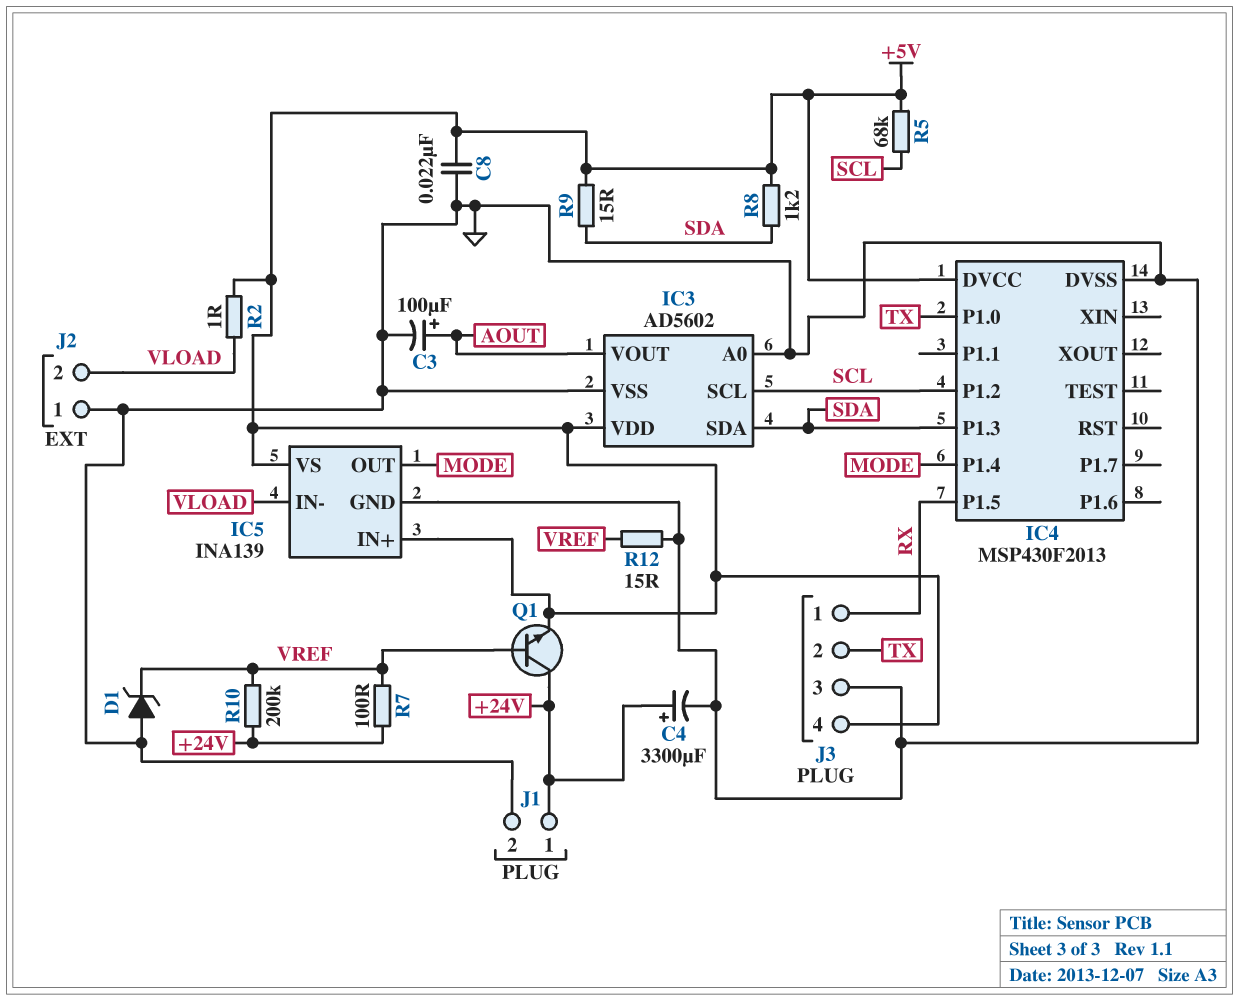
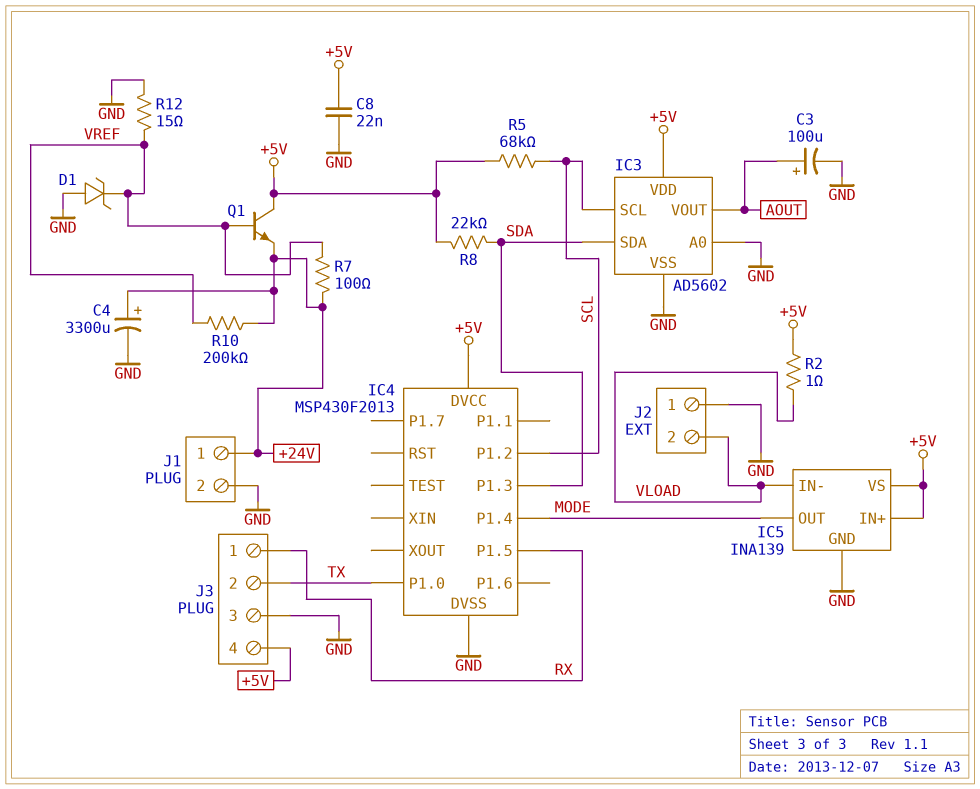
Q1: NPN (B VREF, C +24V, E +5V) -> NPN (B VREF, C +5V, E +24V)
R8: 1.2k (+5V, SDA) -> 22k (+5V, SDA)
R9: 15 (+5V, SDA) -> none

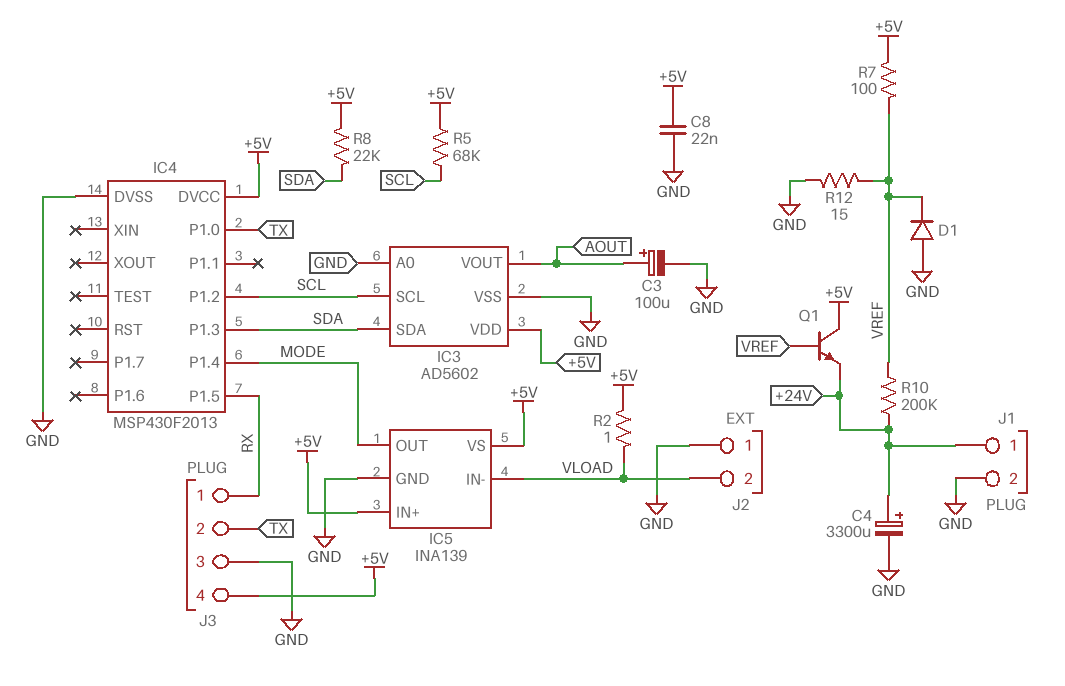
D1: zener (A GND, K VREF) -> diode (A GND, K VREF)
R7: 100 (+24V, VREF) -> 100 (+5V, VREF)

